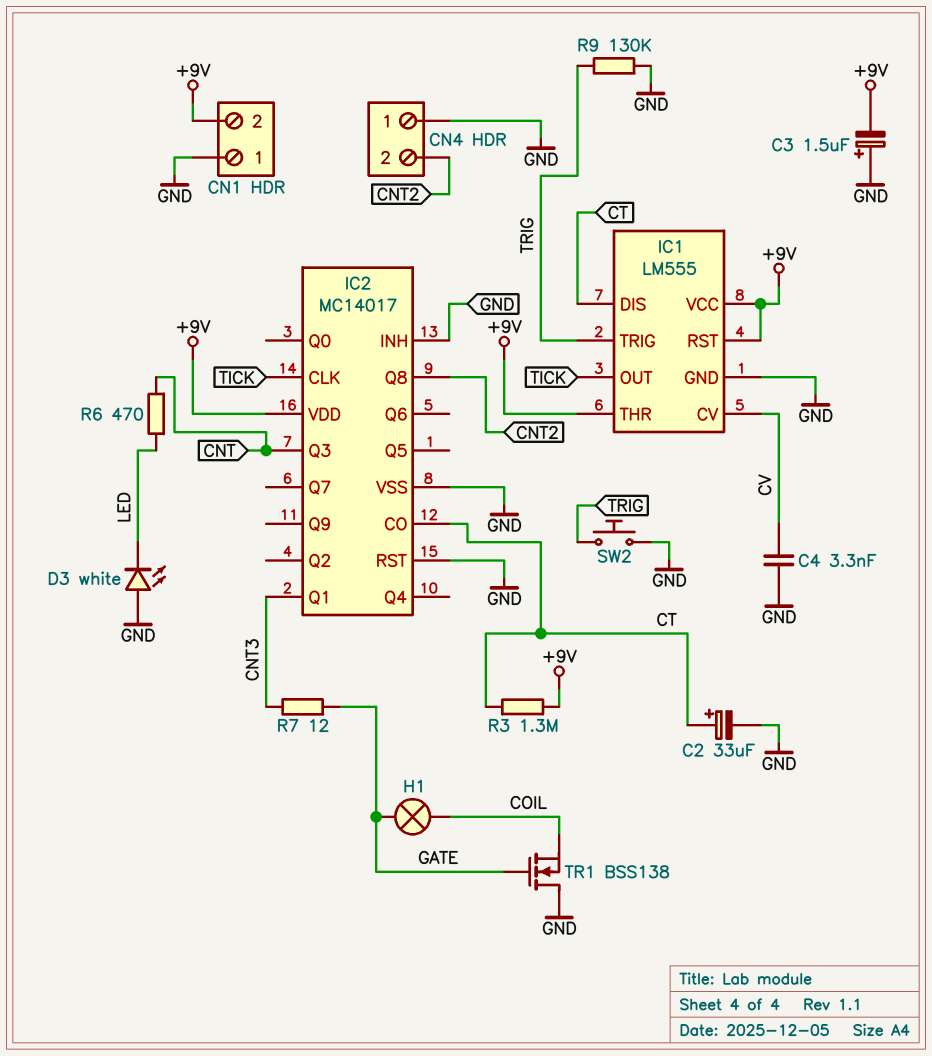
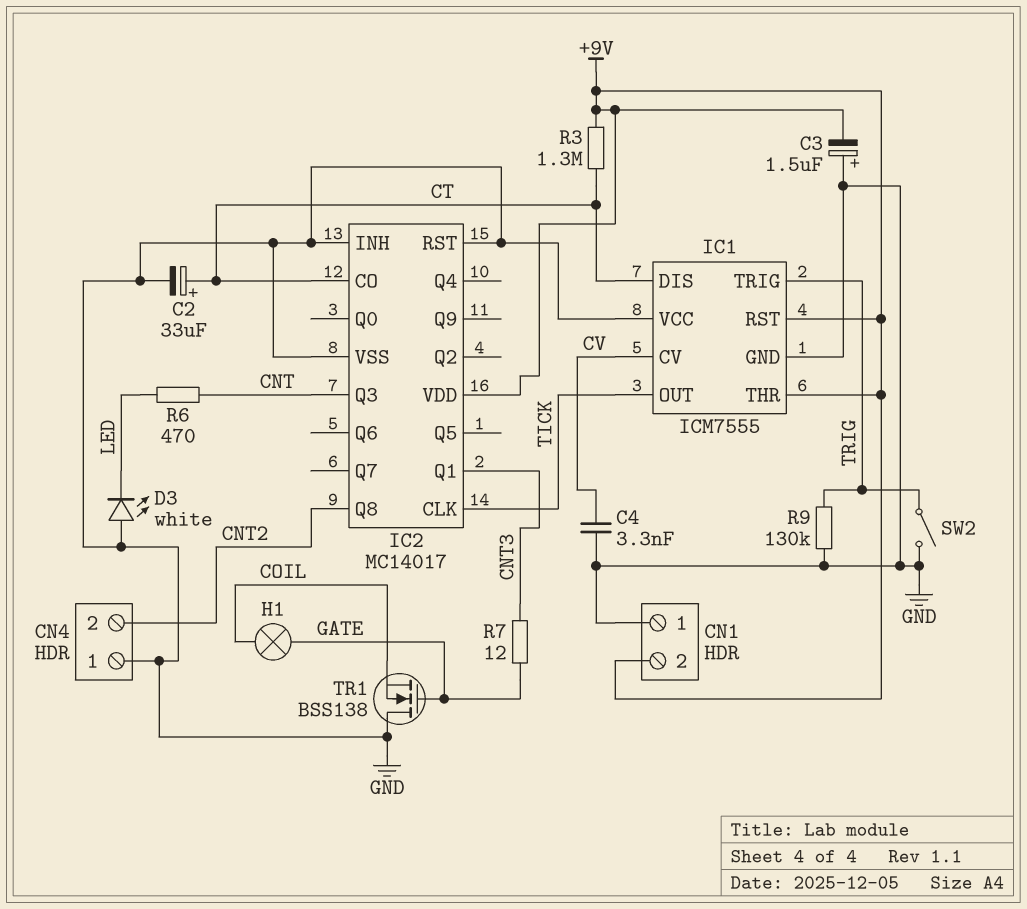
IC1: LM555 -> ICM7555
IC1 pin VCC: +9V -> GND
SW2: button (GND, TRIG) -> switch (GND, TRIG)

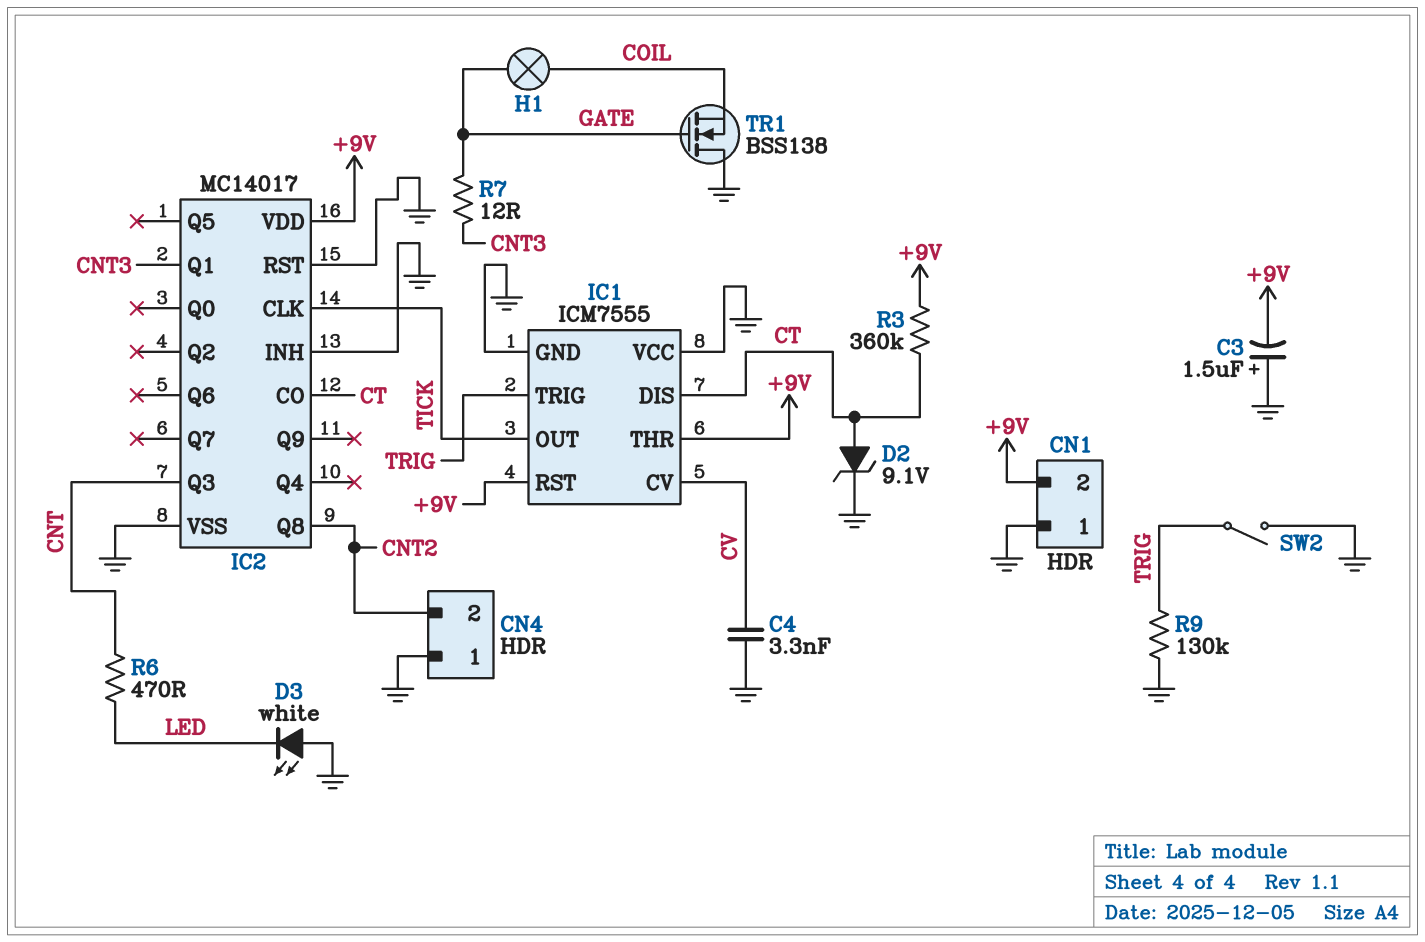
C2: 33uF (plus CT, minus GND) -> none
D2: none -> zener 9.1V (A CT, K GND)
R3: 1.3M (+9V, CT) -> 360k (+9V, CT)

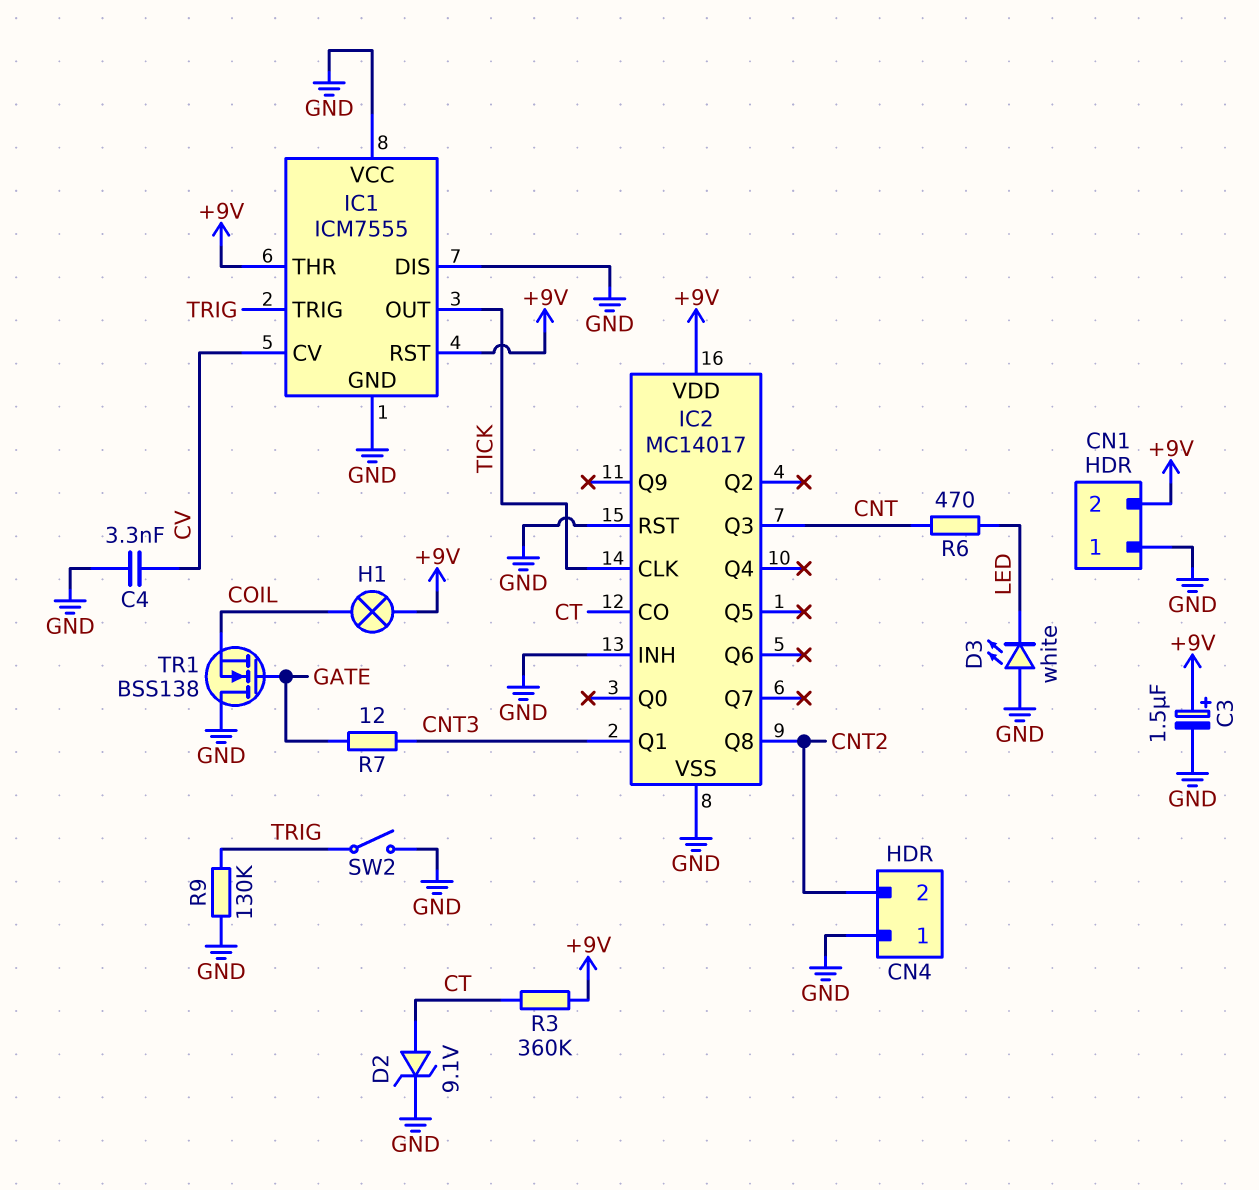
C3: 1.5uF (plus GND, minus +9V) -> 1.5uF (plus +9V, minus GND)
H1: lamp (COIL, GATE) -> lamp (+9V, COIL)
IC1 pin DIS: CT -> GND

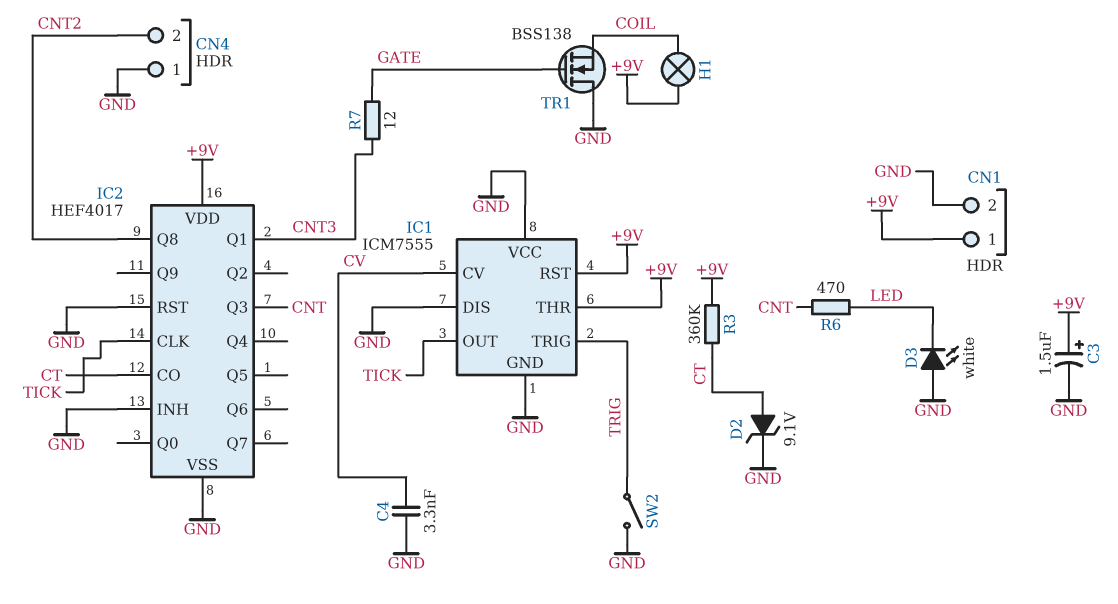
CN1 pin 1: GND -> +9V
CN1 pin 2: +9V -> GND
IC2: MC14017 -> HEF4017
R9: 130k (GND, TRIG) -> none

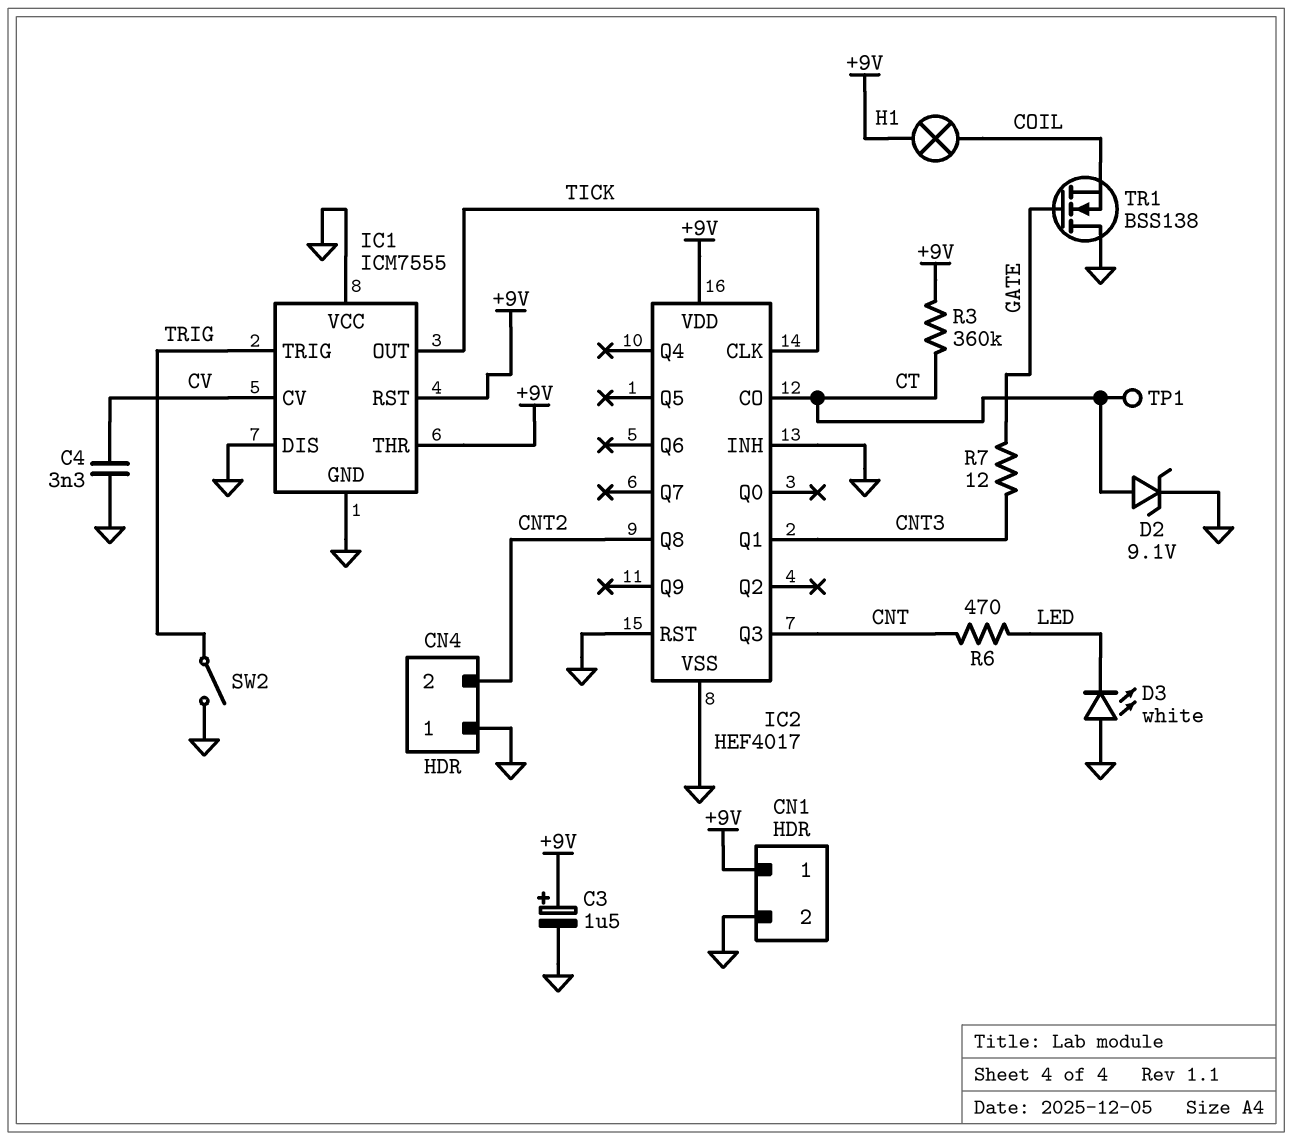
TP1: none -> test point (CT)

